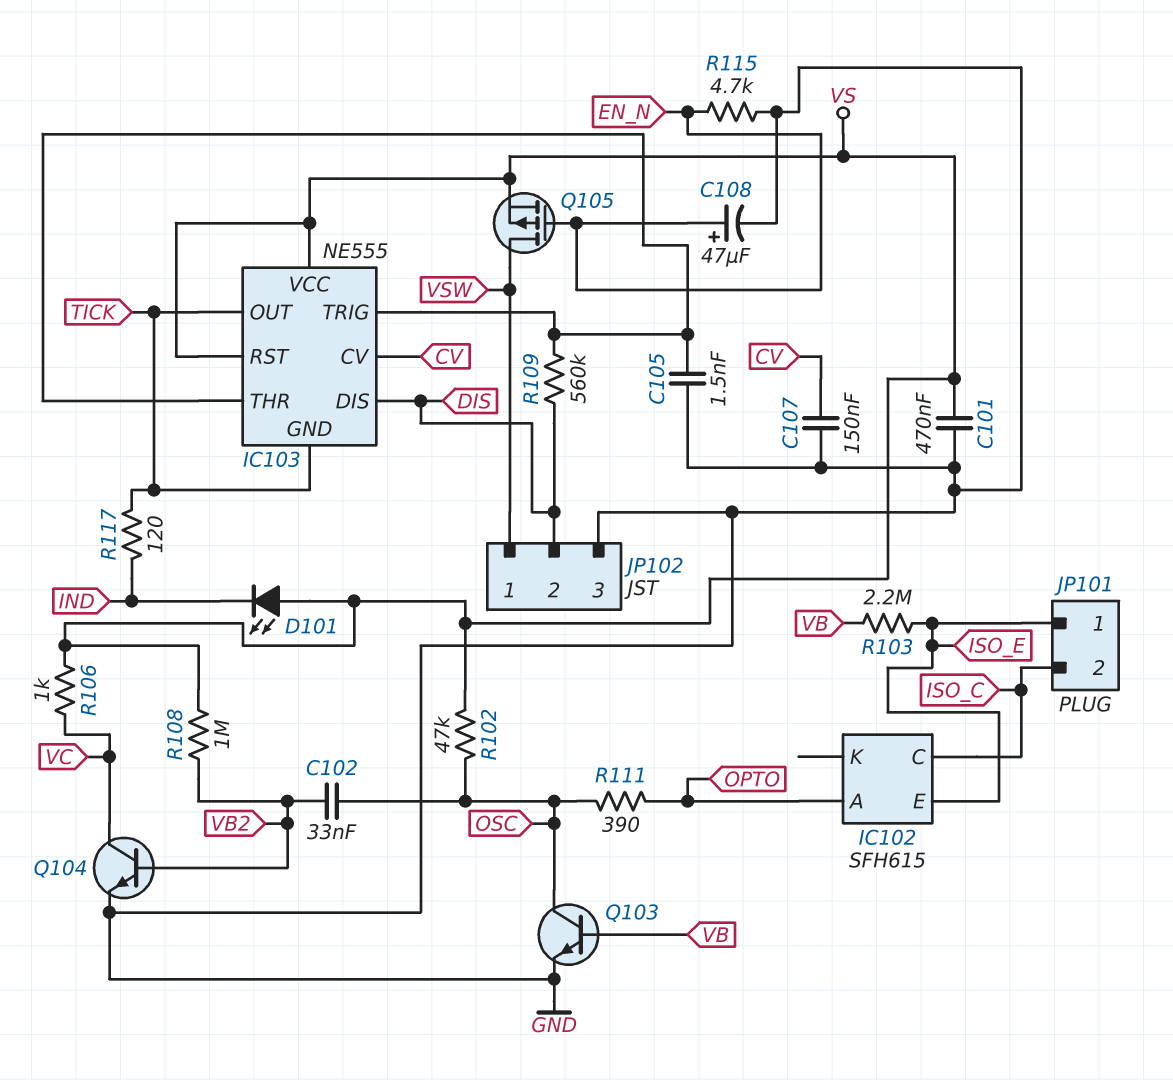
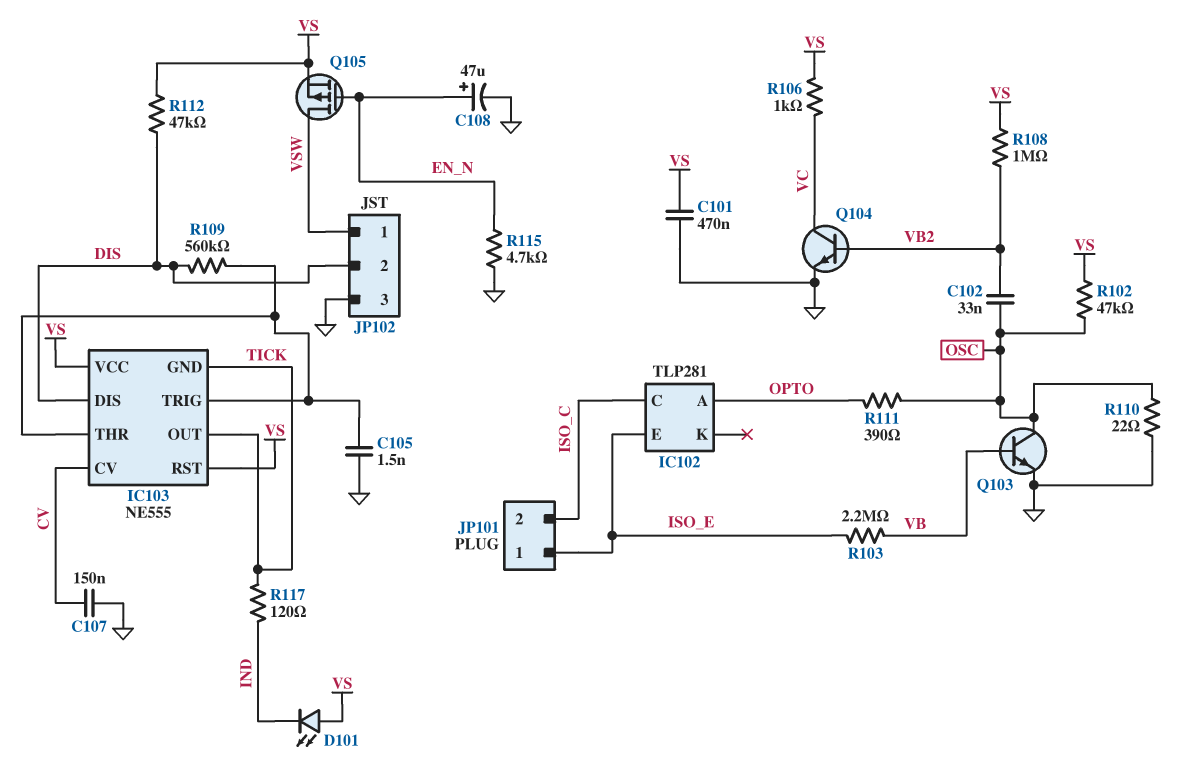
IC102: SFH615 -> TLP281
R110: none -> 22 (GND, OSC)
R112: none -> 47k (DIS, VS)

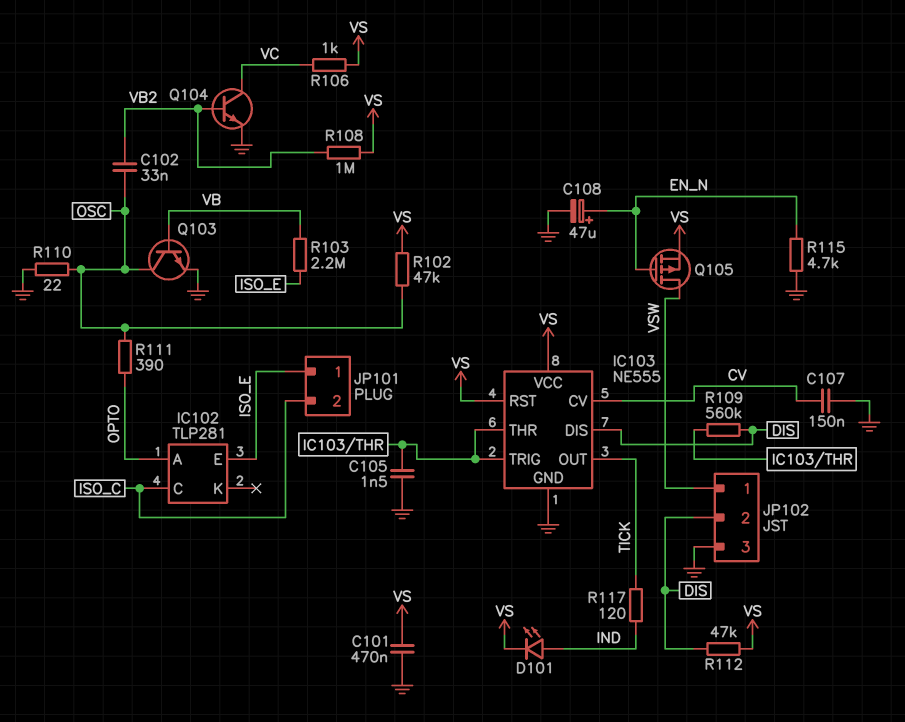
D101: LED (A VS, K IND) -> LED (A IND, K VS)
IC103 pin GND: TICK -> GND

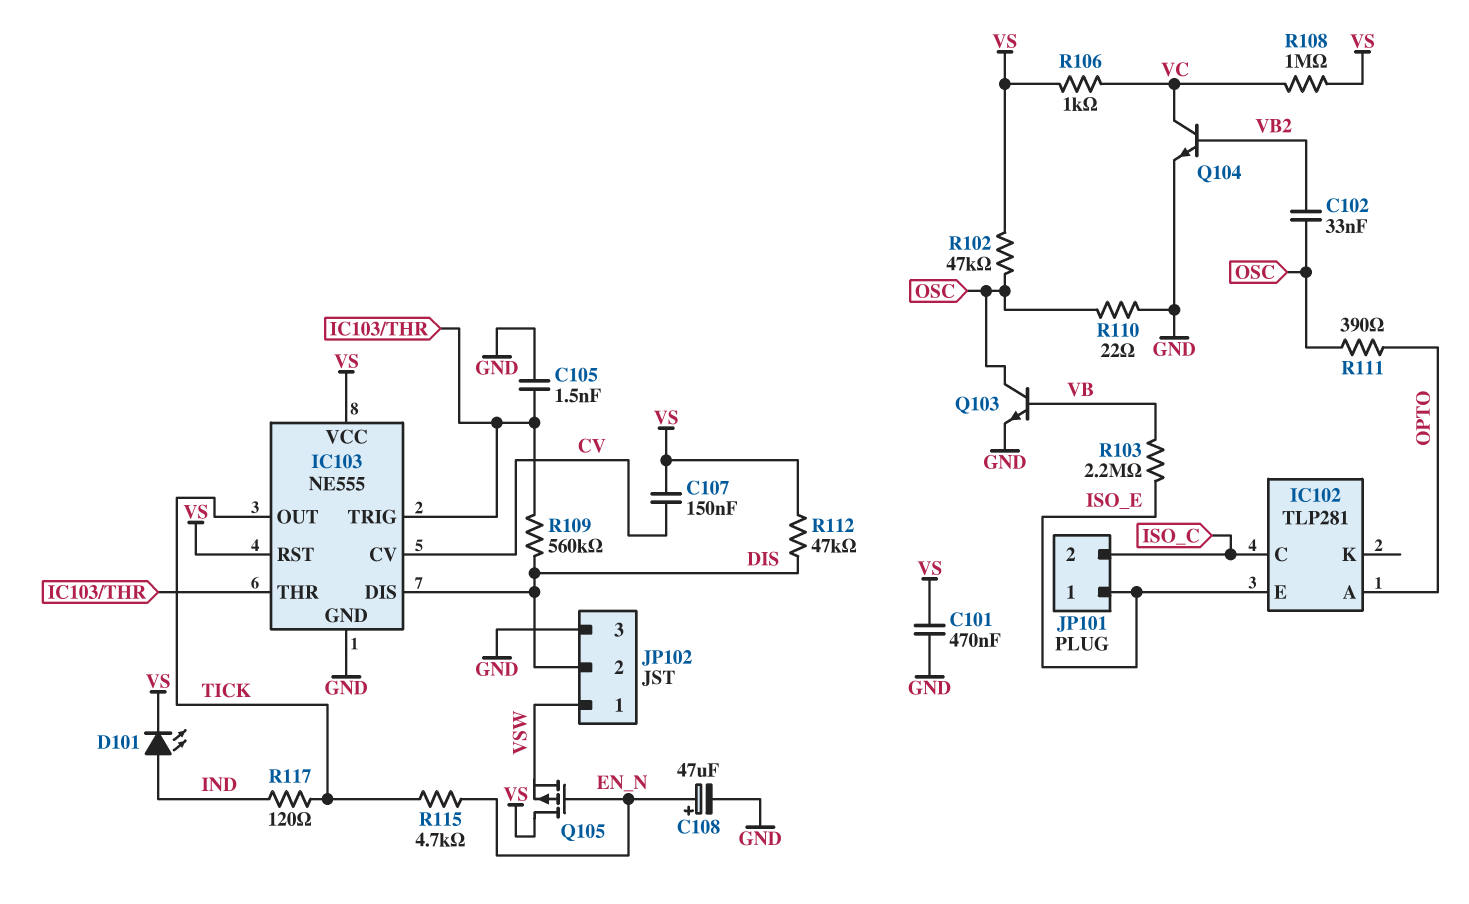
C107: 150nF (CV, GND) -> 150nF (CV, VS)
Q105: PMOS (G EN_N, D VSW, S VS) -> PMOS (G EN_N, D VS, S VSW)
R108: 1M (VB2, VS) -> 1M (VC, VS)
R115: 4.7k (EN_N, GND) -> 4.7k (EN_N, TICK)

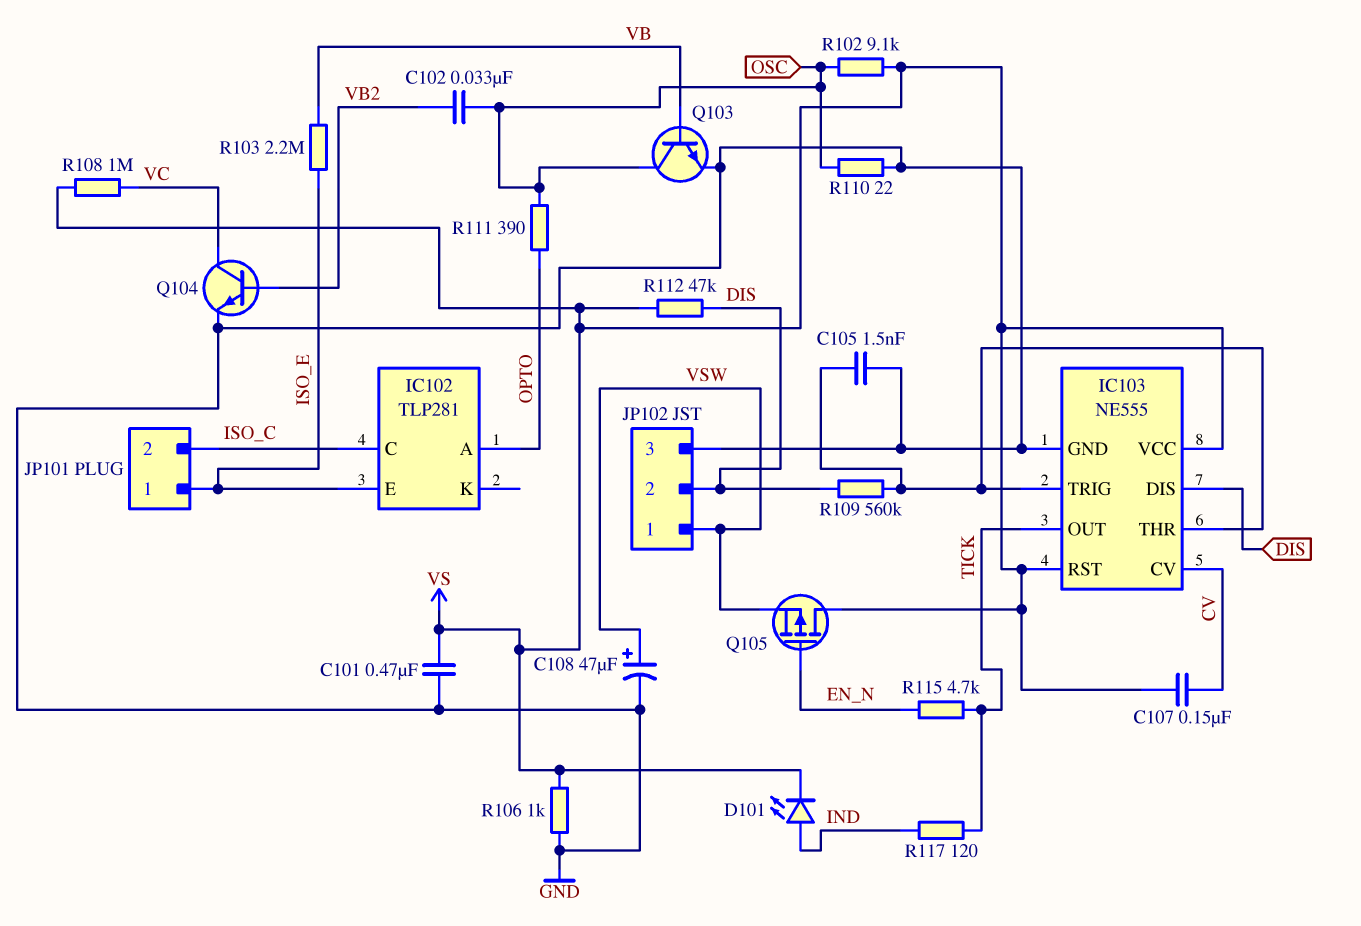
C108: 47uF (plus EN_N, minus GND) -> 47uF (plus VSW, minus GND)
R102: 47k (OSC, VS) -> 9.1k (OSC, VS)
R106: 1k (VC, VS) -> 1k (GND, VS)

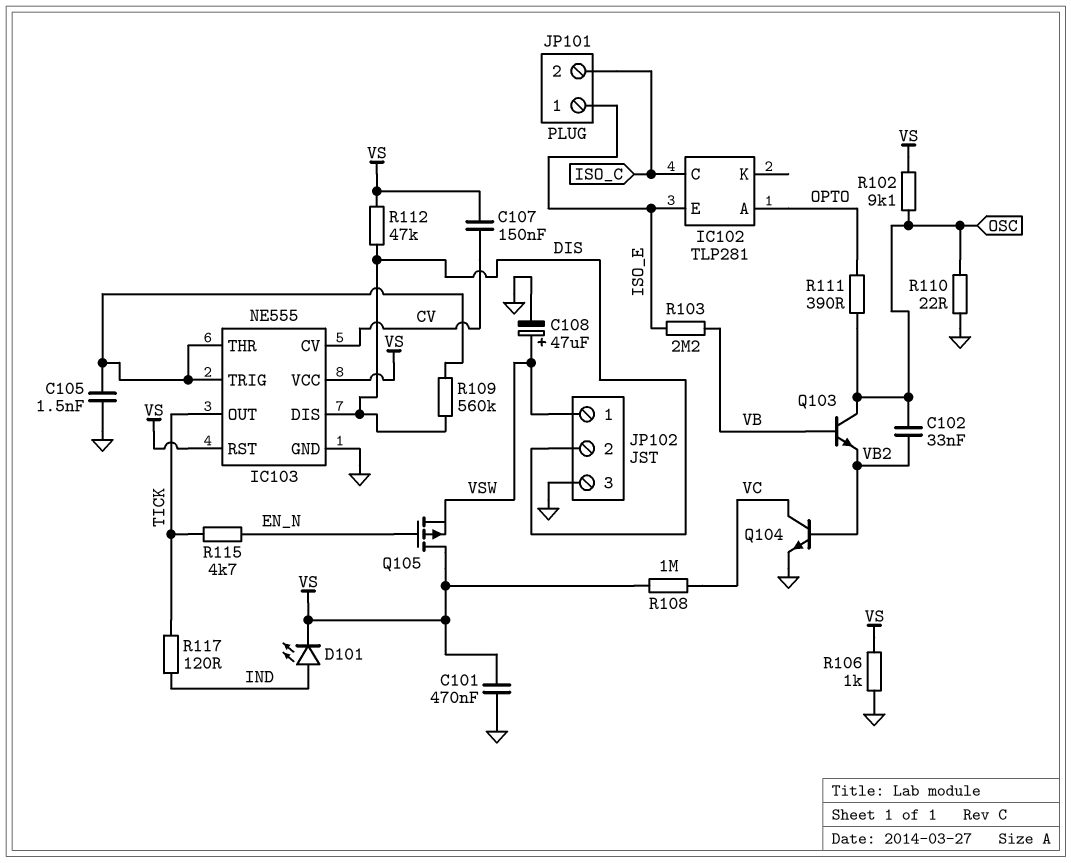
Q103: NPN (B VB, C OSC, E GND) -> NPN (B VB, C OSC, E VB2)

